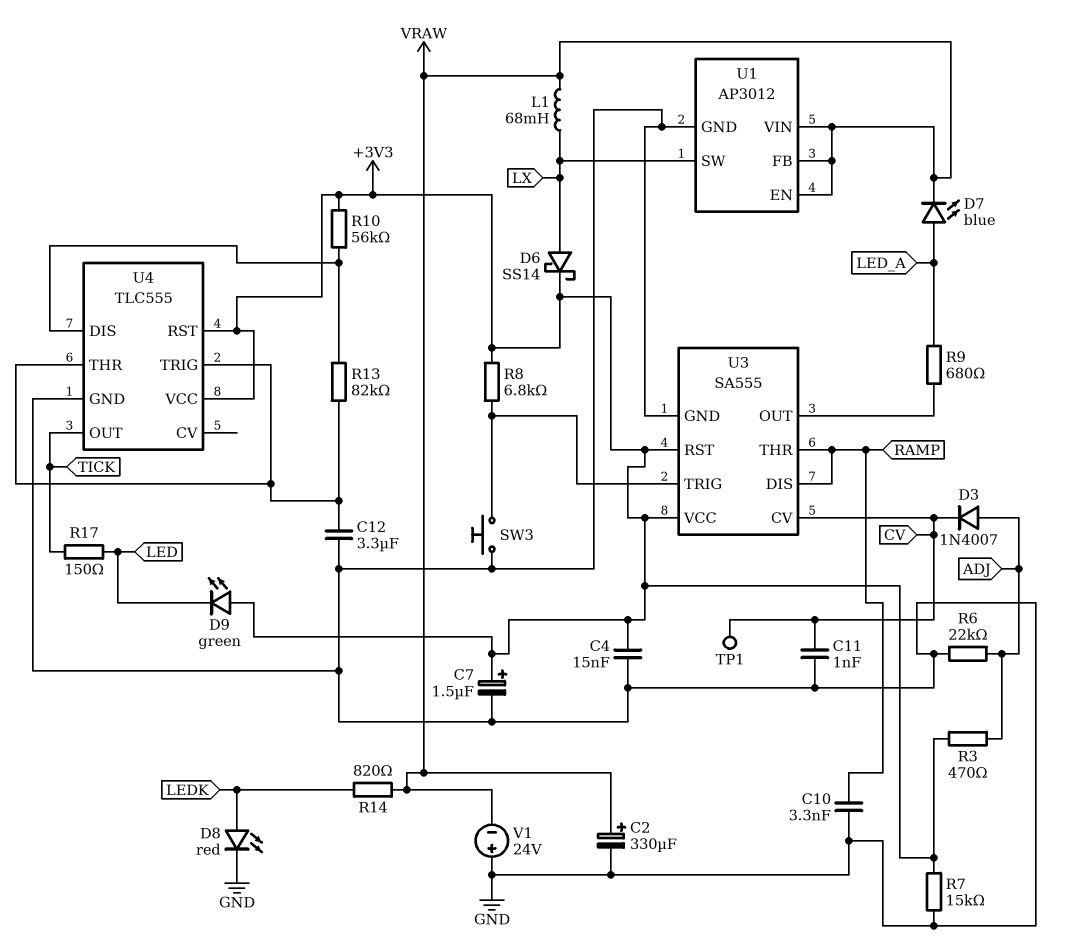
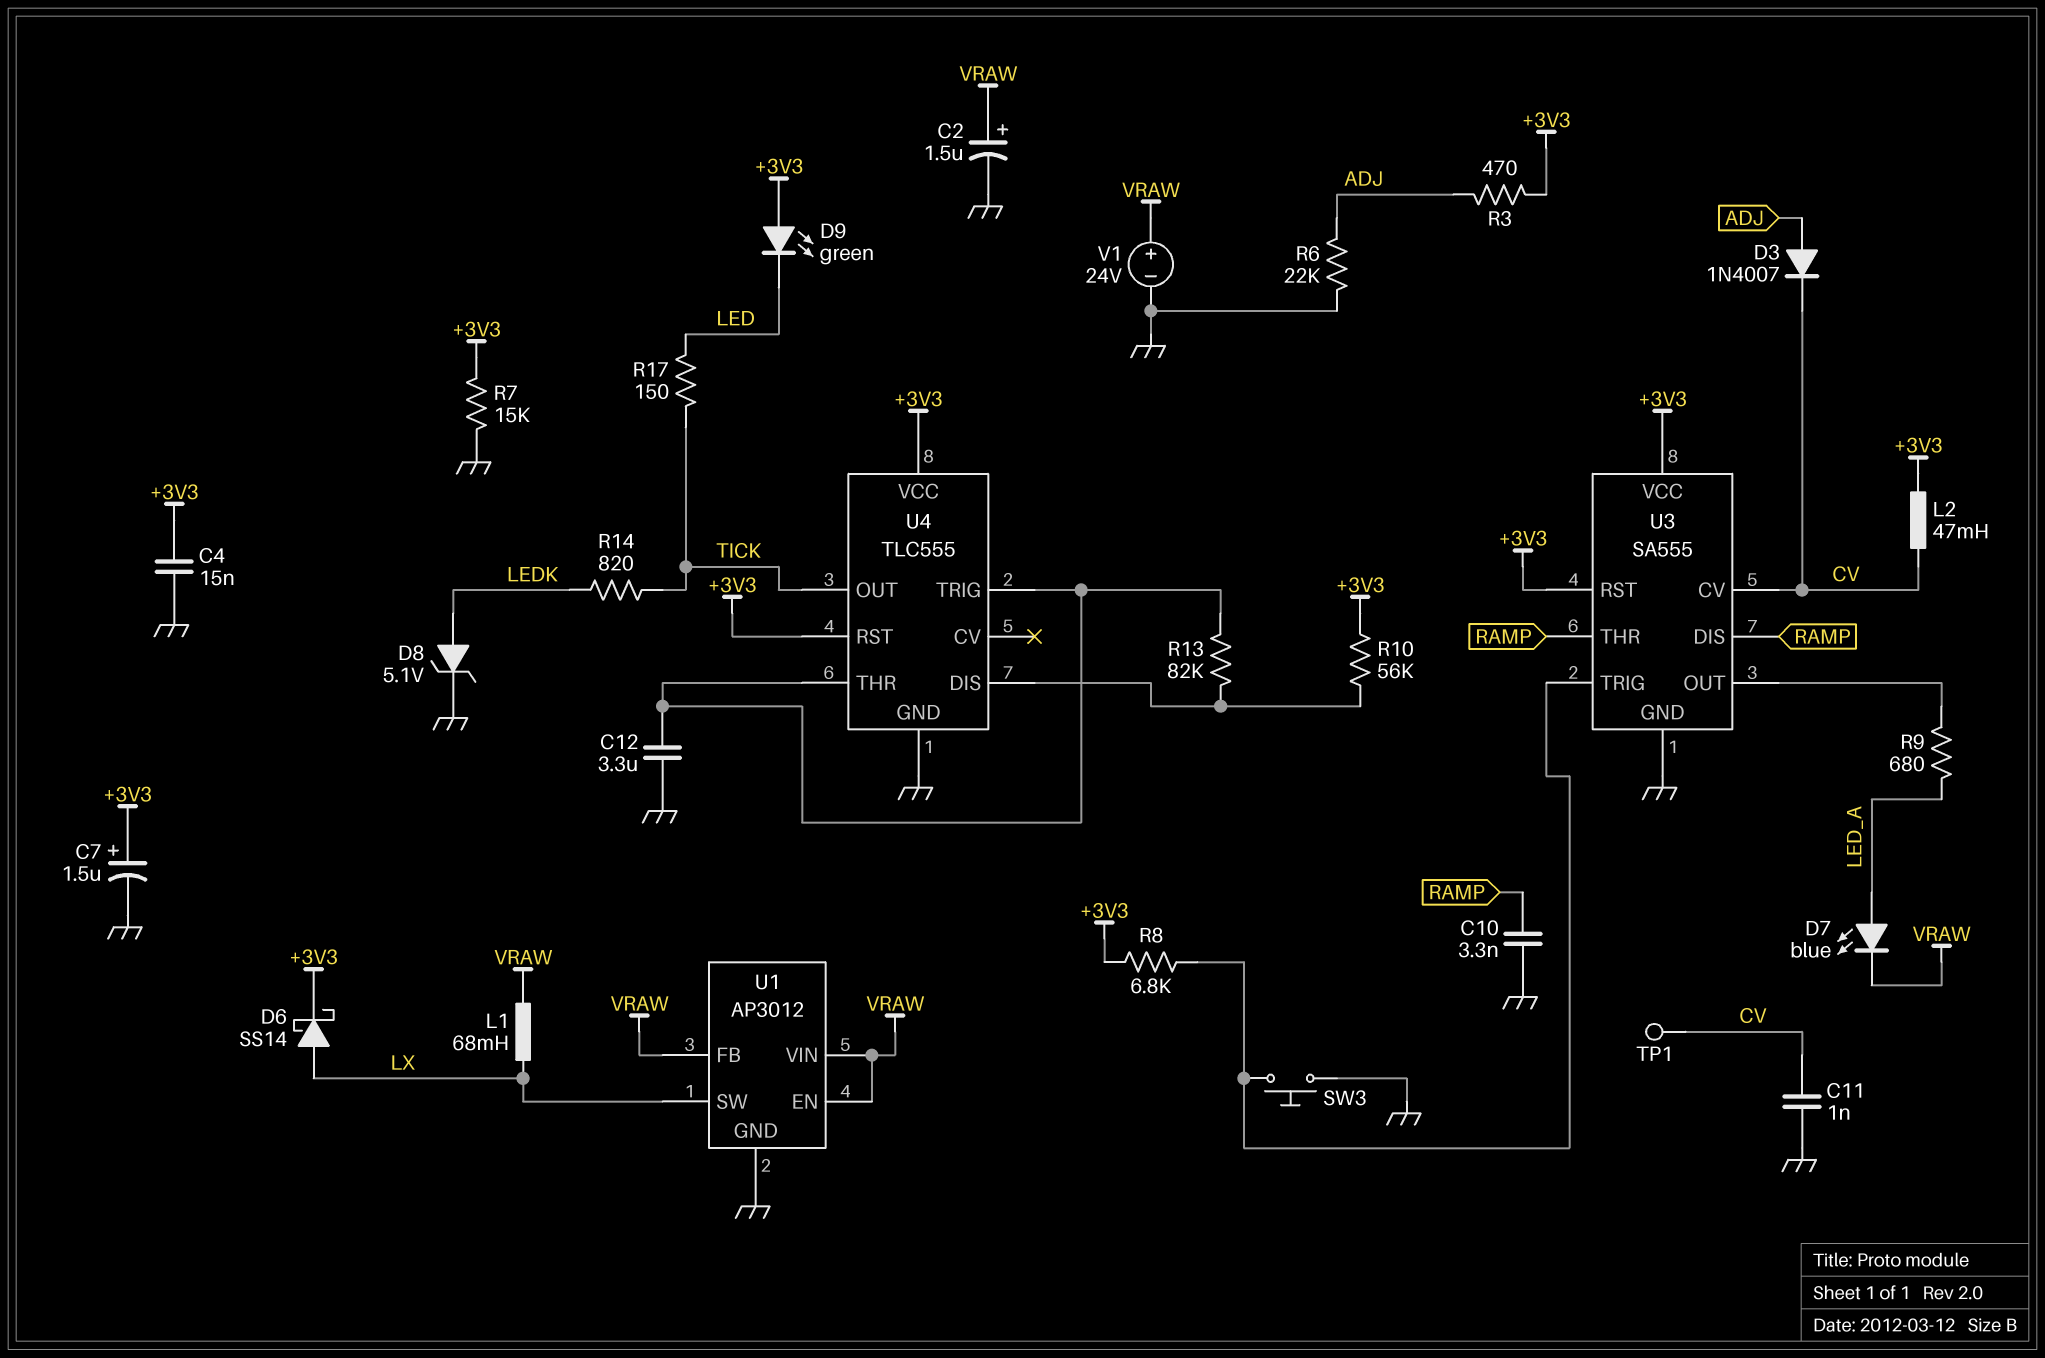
C2: 330uF (plus VRAW, minus GND) -> 1.5uF (plus VRAW, minus GND)
D8: LED red (A LEDK, K GND) -> zener 5.1V (A LEDK, K GND)
L2: none -> 47mH (+3V3, CV)
R14: 820 (LEDK, VRAW) -> 820 (LEDK, TICK)
V1: 24V (plus GND, minus VRAW) -> 24V (plus VRAW, minus GND)

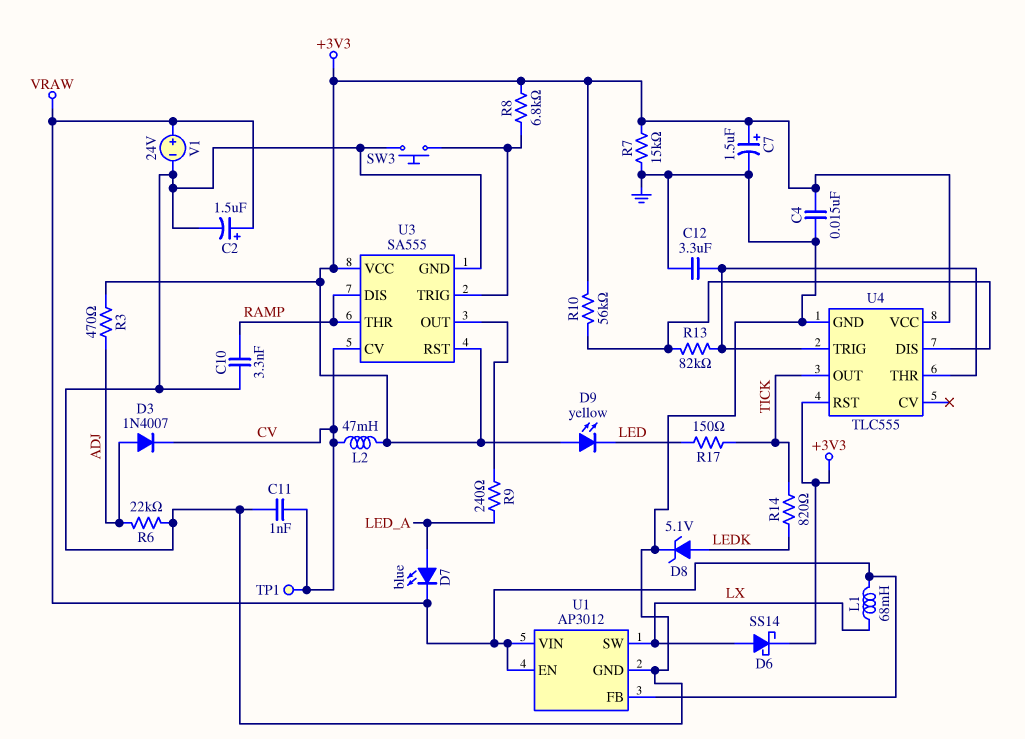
D9: LED green (A +3V3, K LED) -> LED yellow (A +3V3, K LED)
R9: 680 (LED_A, U3/OUT) -> 240 (LED_A, U3/OUT)

